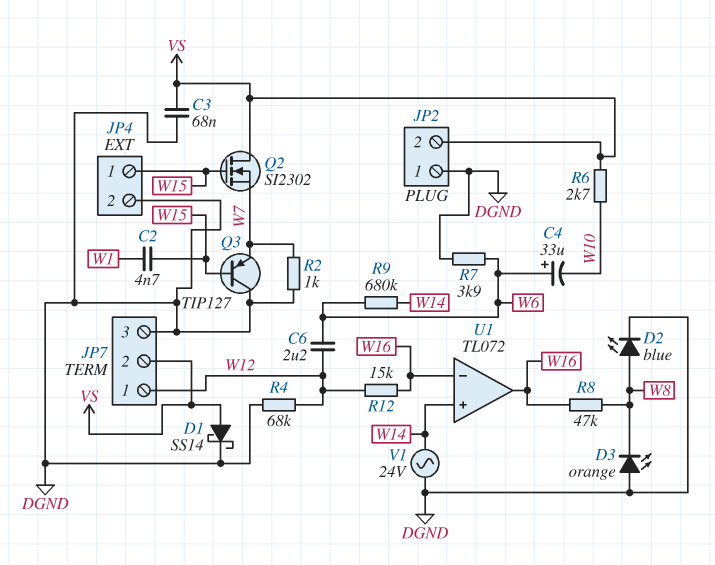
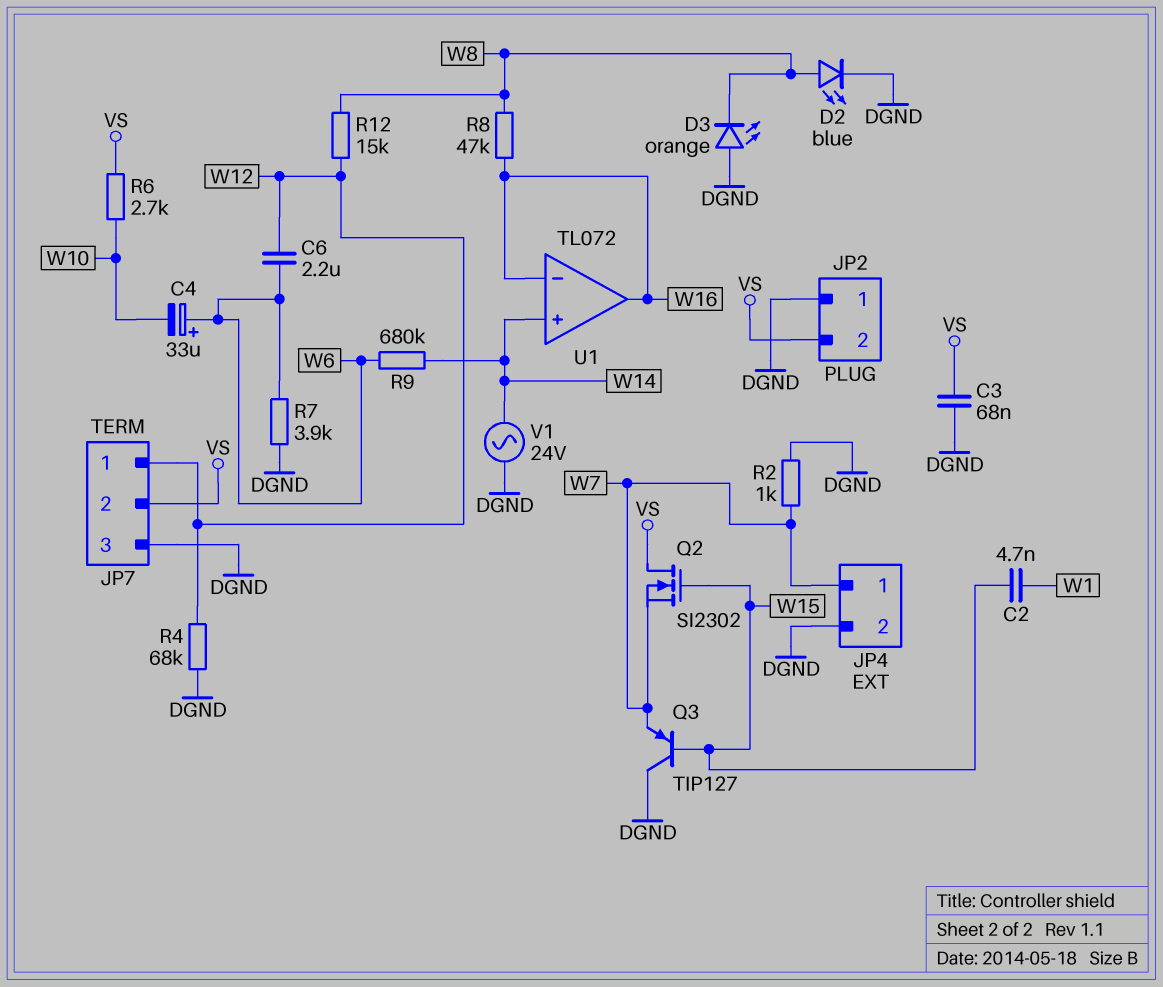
D1: schottky SS14 (A VS, K DGND) -> none
JP4 pin 1: W15 -> W7
R12: 15k (W12, W16) -> 15k (W8, W12)

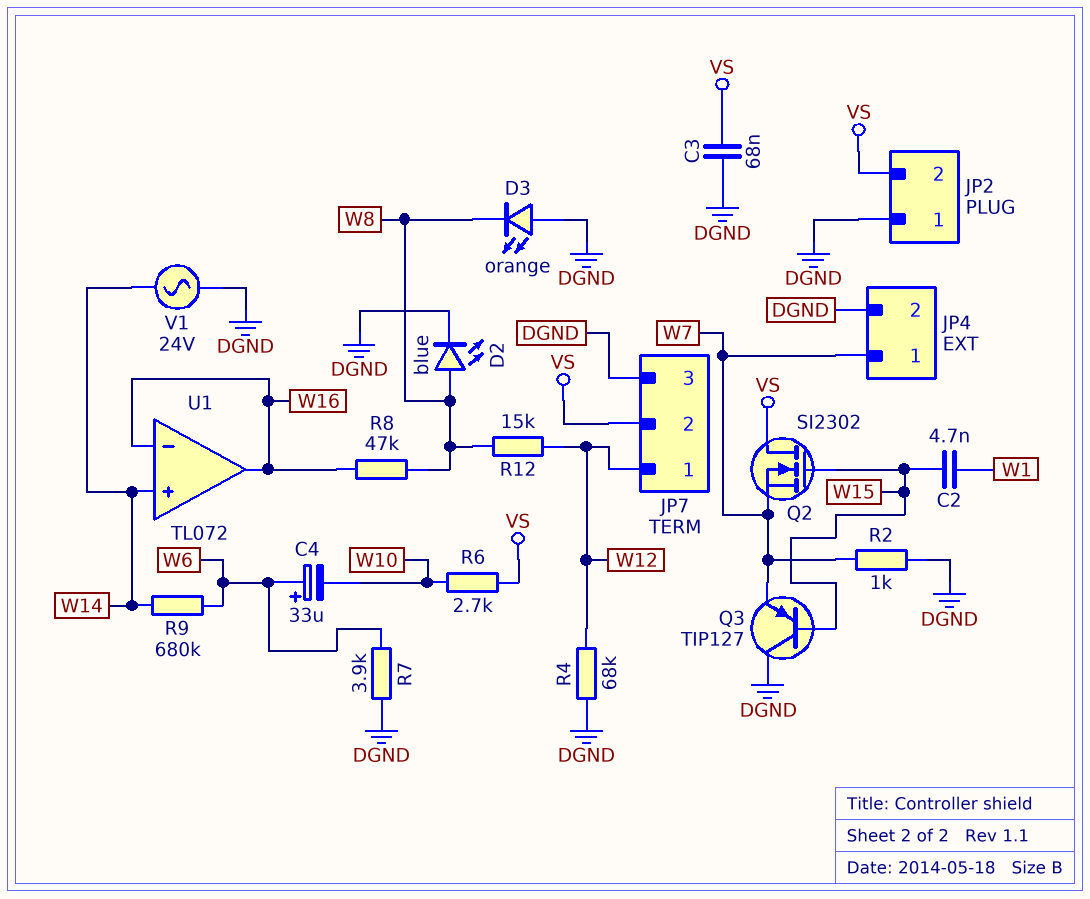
C6: 2.2uF (W6, W12) -> none

